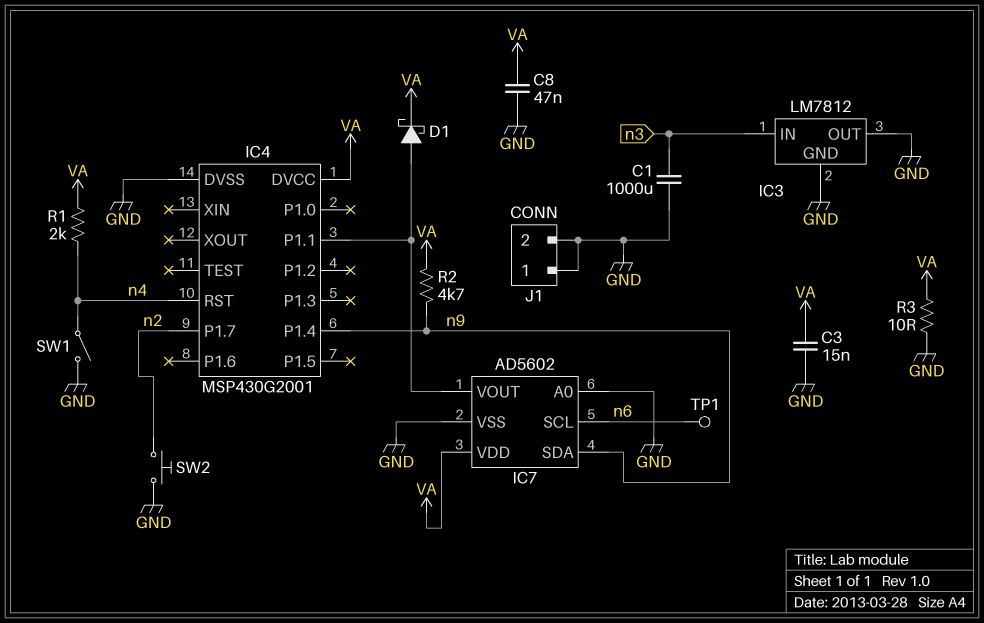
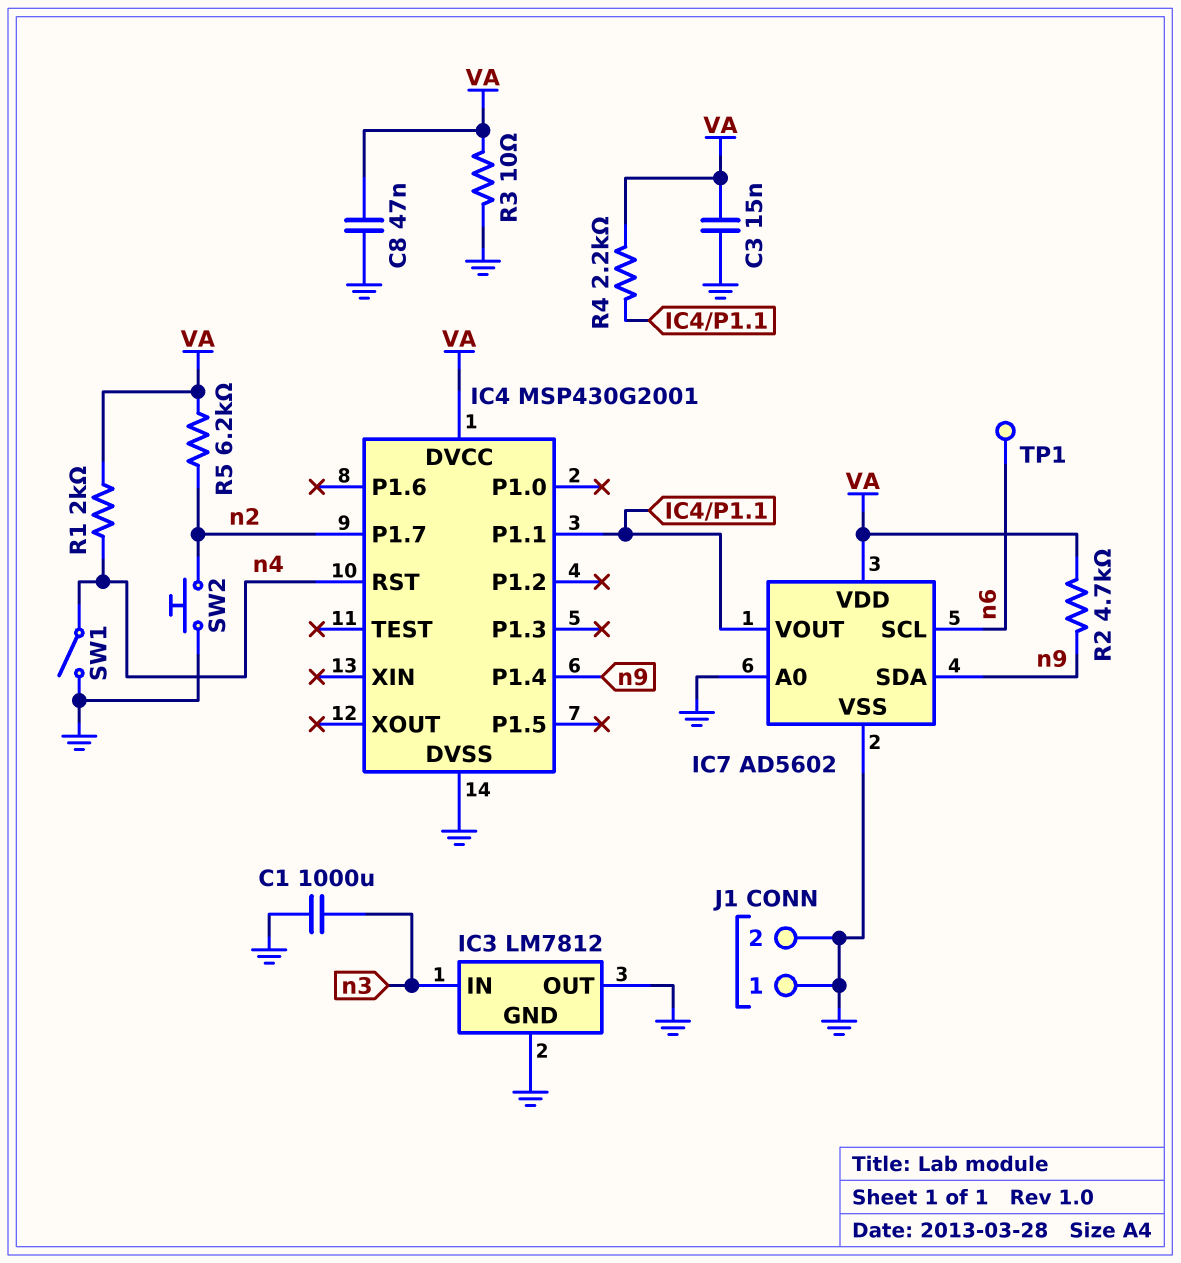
D1: schottky (A IC4/P1.1, K VA) -> none
R4: none -> 2.2k (IC4/P1.1, VA)
R5: none -> 6.2k (VA, n2)

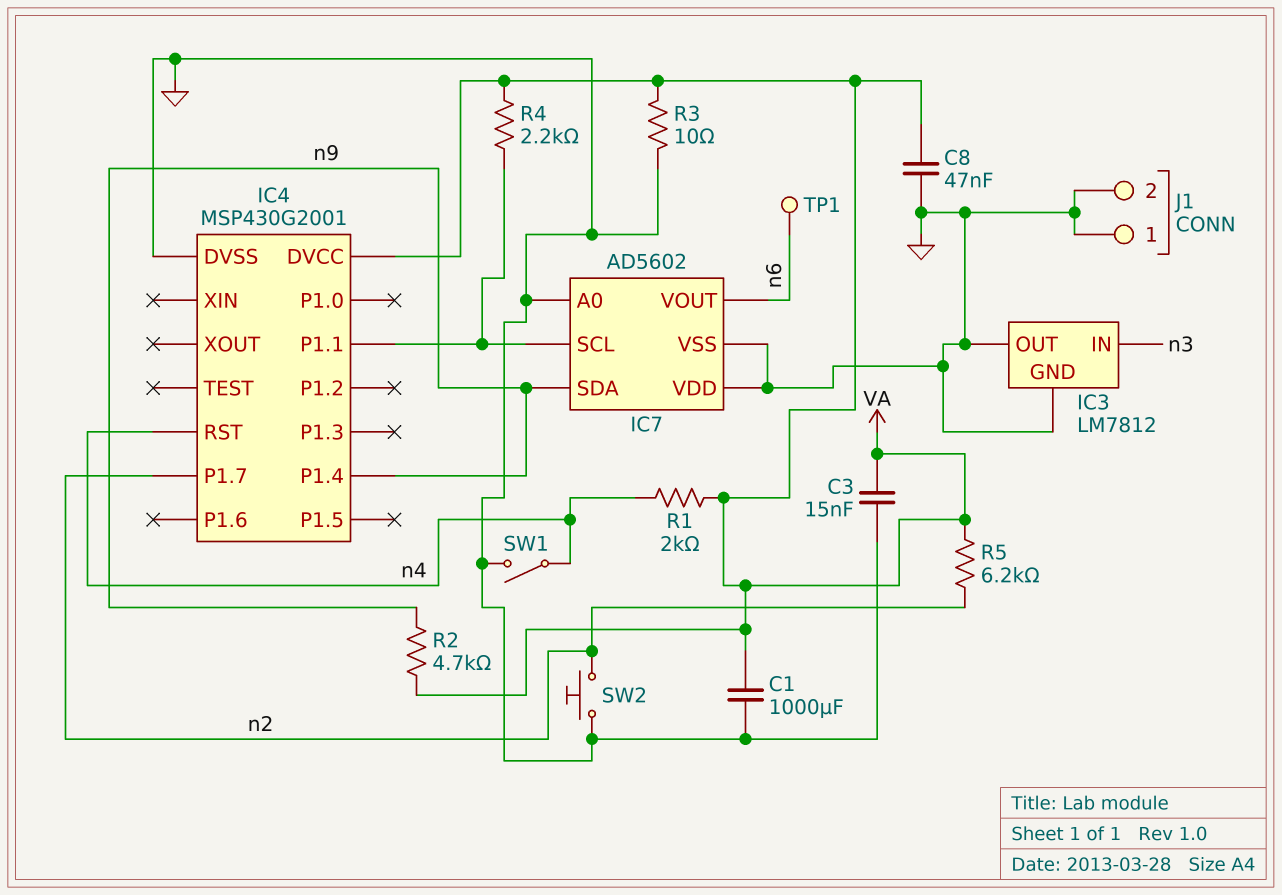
C1: 1000uF (GND, n3) -> 1000uF (GND, VA)
IC7 pin SCL: n6 -> IC4/P1.1
IC7 pin VDD: VA -> GND
IC7 pin VOUT: IC4/P1.1 -> n6

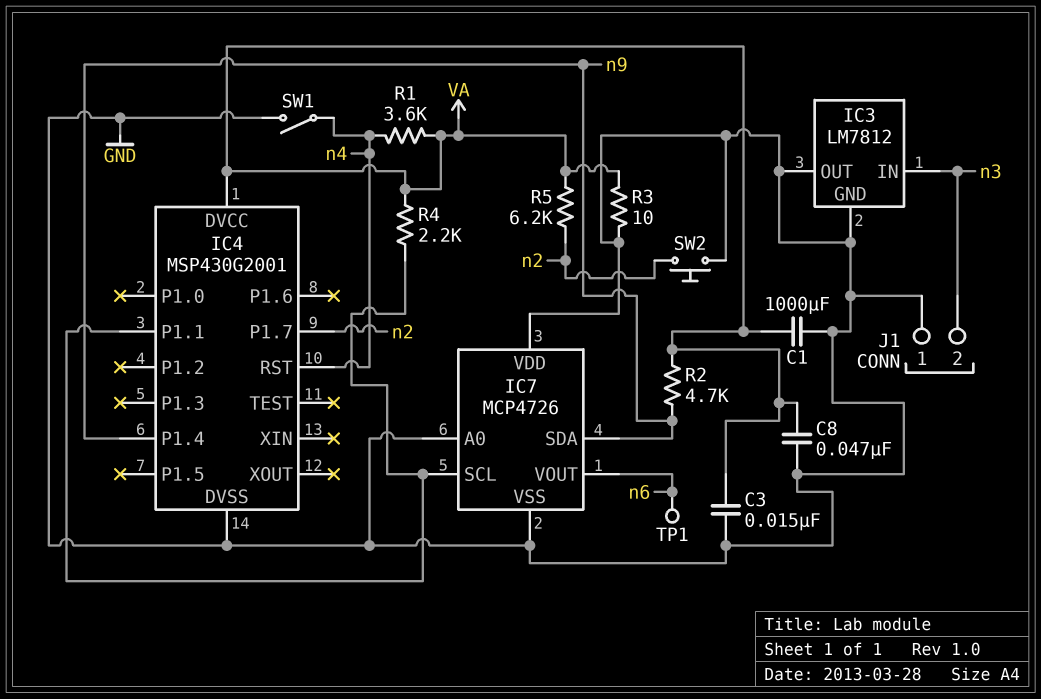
IC7: AD5602 -> MCP4726
J1 pin 2: GND -> n3
R1: 2k (VA, n4) -> 3.6k (VA, n4)

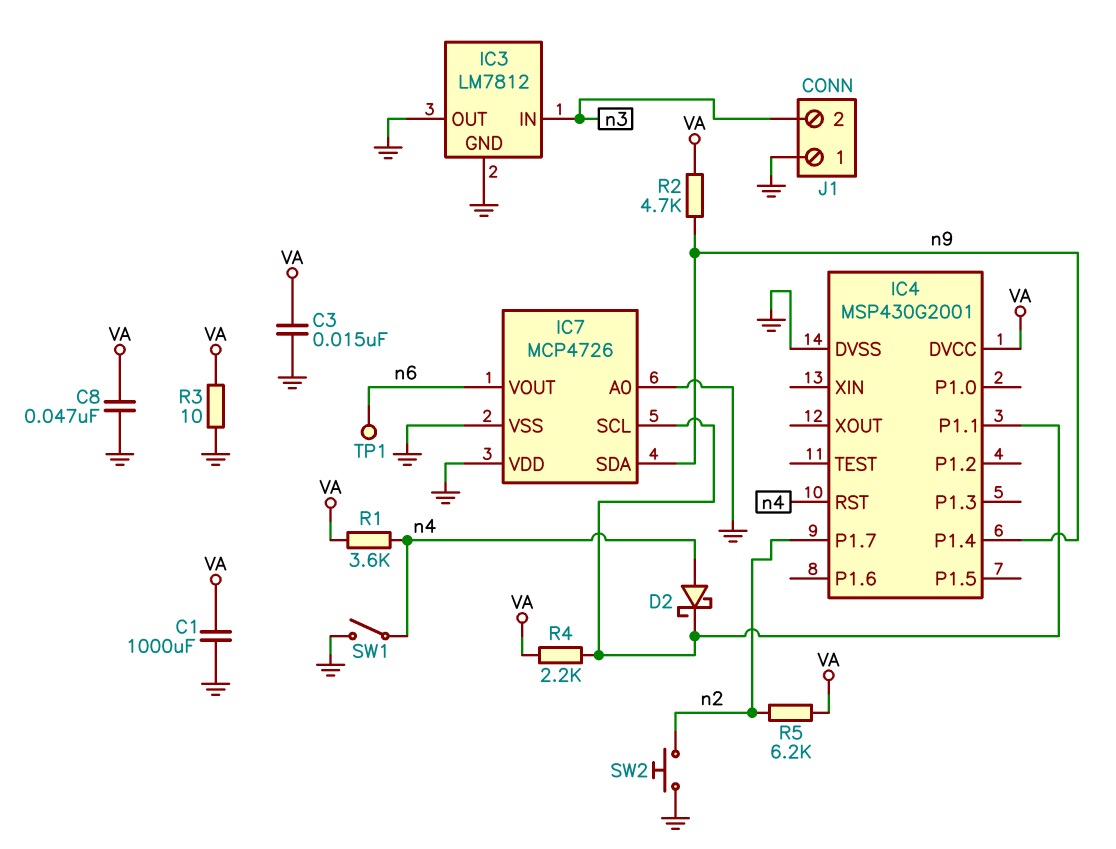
D2: none -> schottky (A n4, K IC4/P1.1)

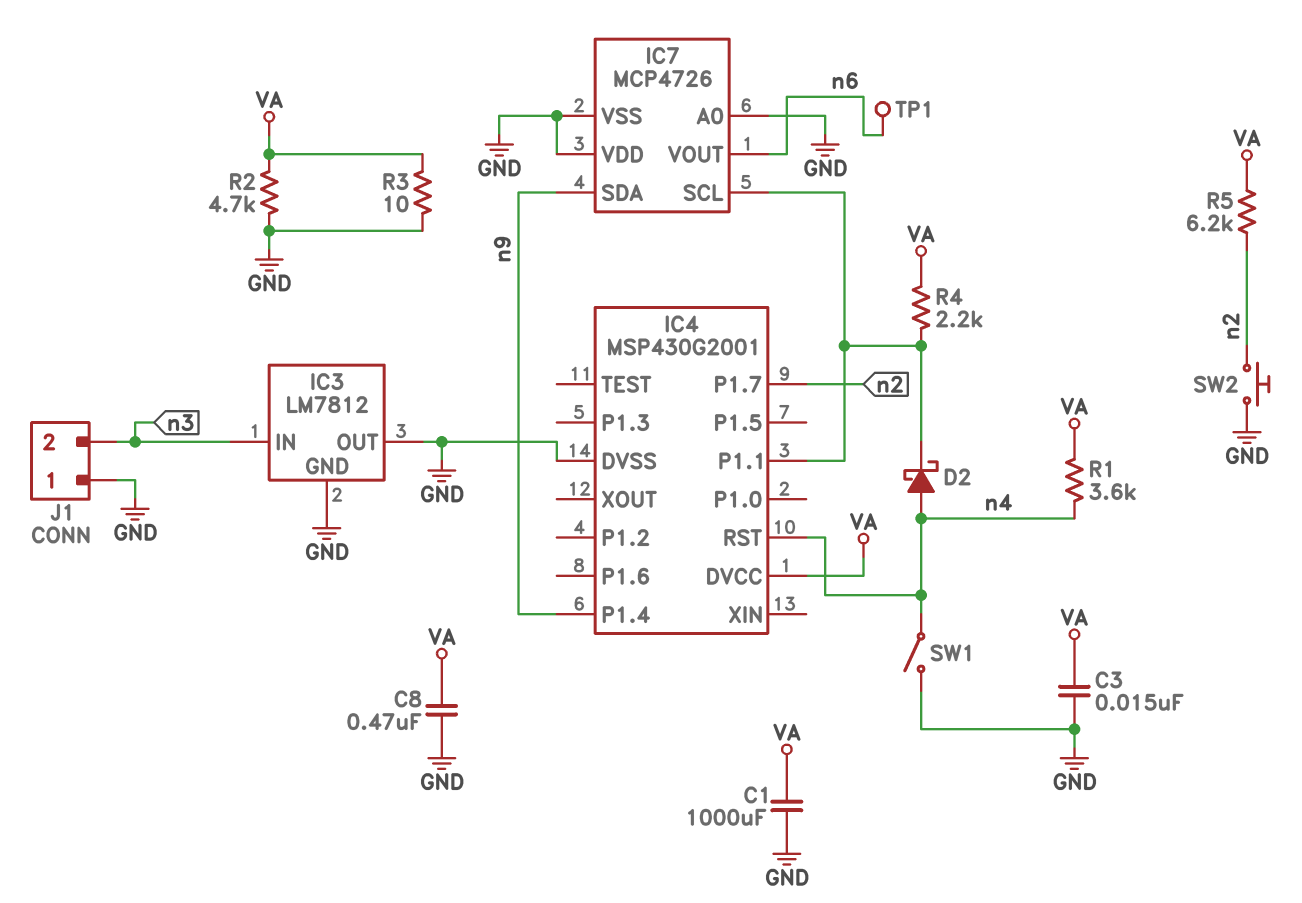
C8: 47nF (GND, VA) -> 470nF (GND, VA)
R2: 4.7k (VA, n9) -> 4.7k (GND, VA)

